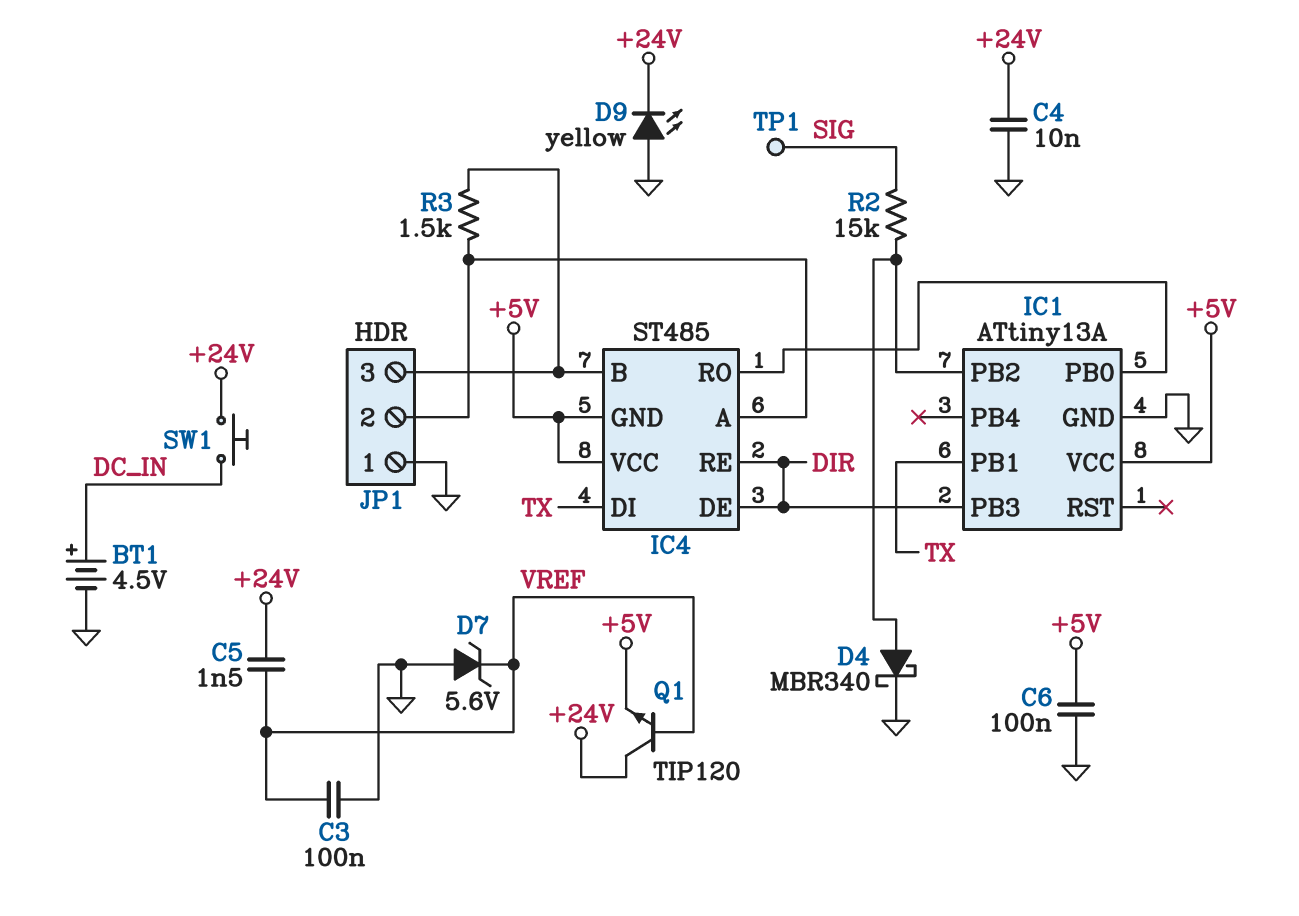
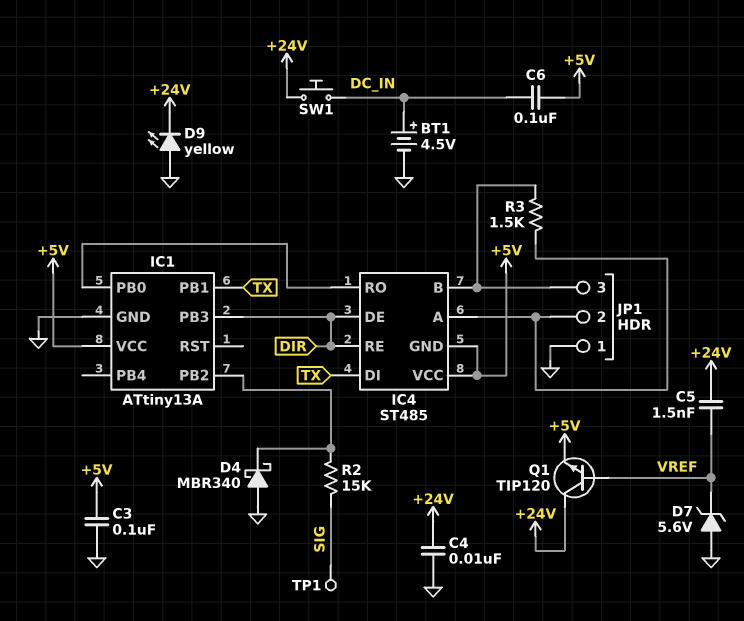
C3: 100nF (GND, VREF) -> 100nF (+5V, GND)
C6: 100nF (+5V, GND) -> 100nF (+5V, DC_IN)
D4: schottky MBR340 (A IC1/PB2, K GND) -> schottky MBR340 (A GND, K IC1/PB2)

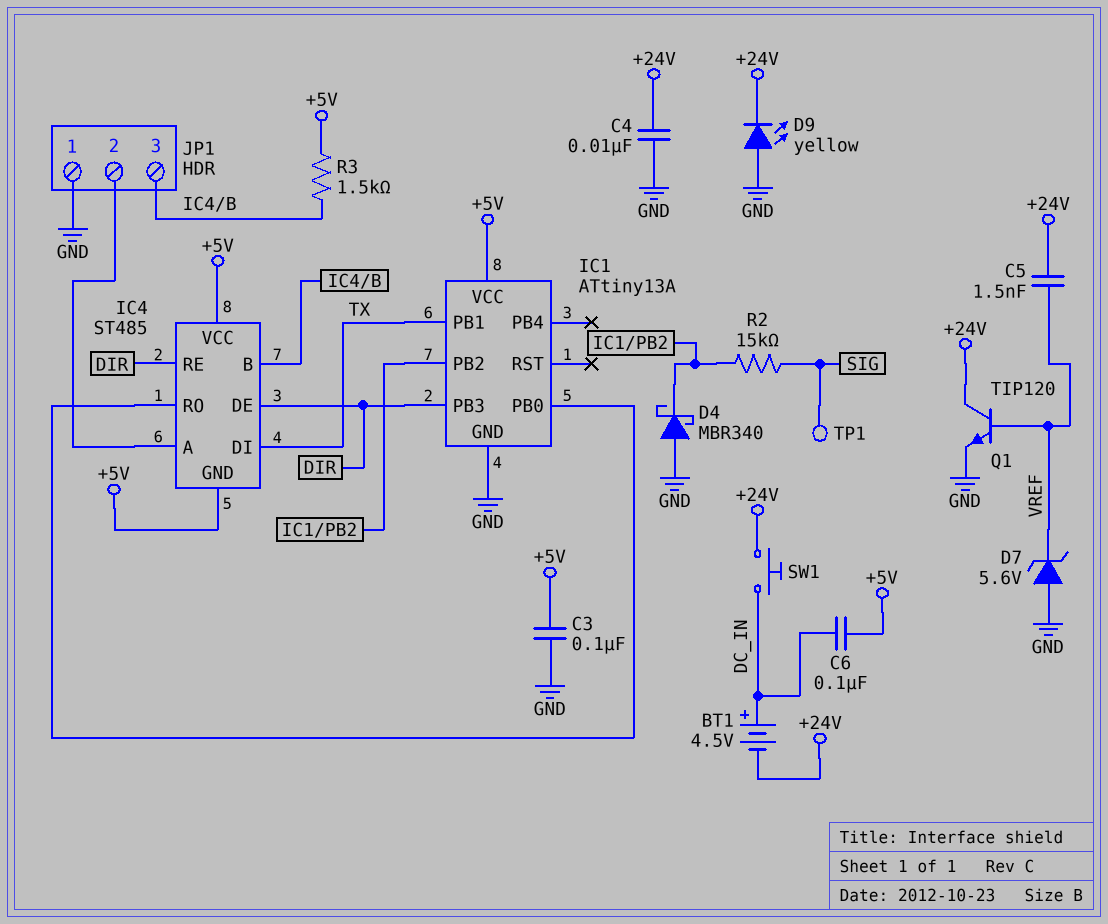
BT1: 4.5V (plus DC_IN, minus GND) -> 4.5V (plus DC_IN, minus +24V)
Q1: NPN TIP120 (B VREF, C +24V, E +5V) -> NPN TIP120 (B VREF, C +24V, E GND)
R3: 1.5k (IC4/A, IC4/B) -> 1.5k (+5V, IC4/B)

